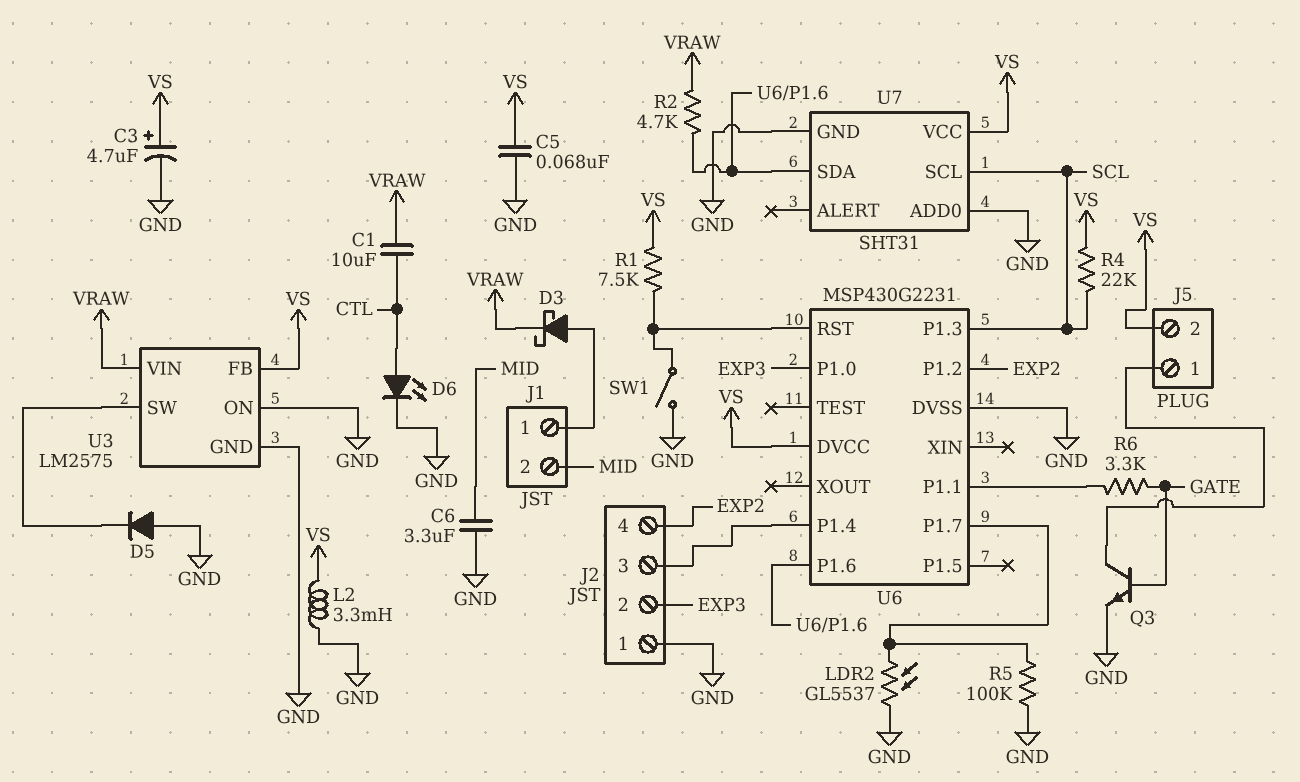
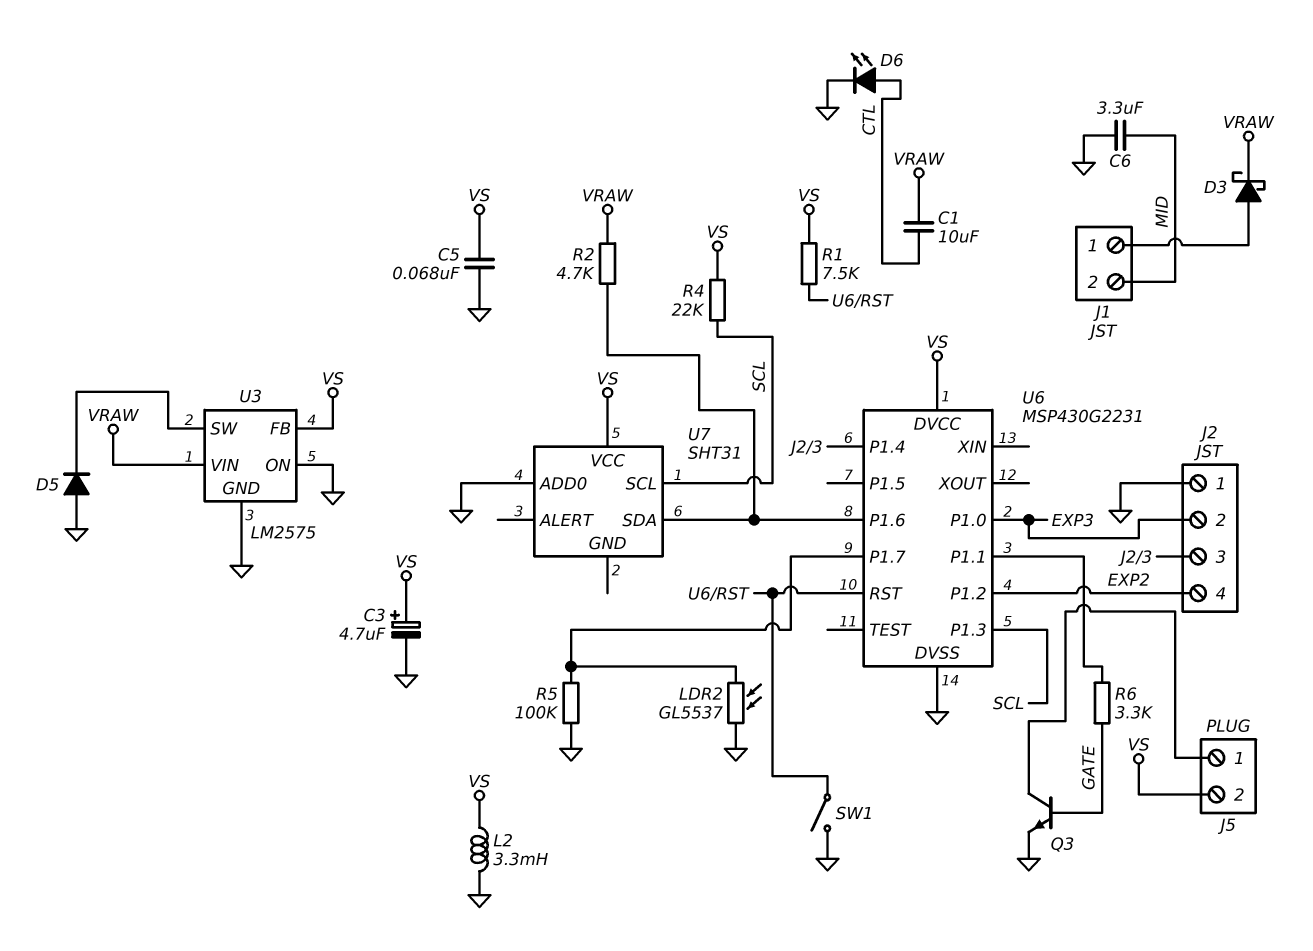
U7 pin GND: GND -> none

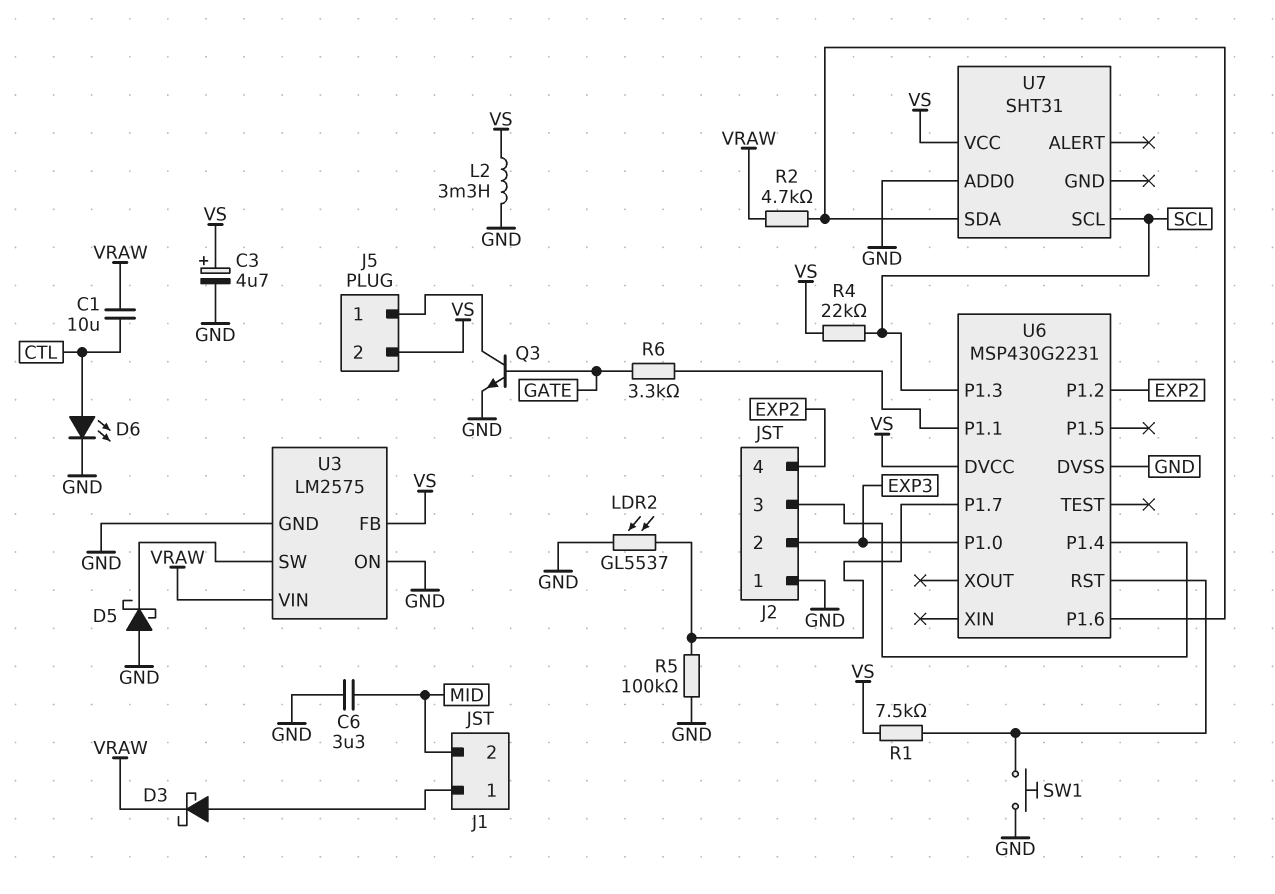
C5: 68nF (GND, VS) -> none
D5: diode (A GND, K U3/SW) -> schottky (A GND, K U3/SW)
SW1: switch (GND, U6/RST) -> button (GND, U6/RST)

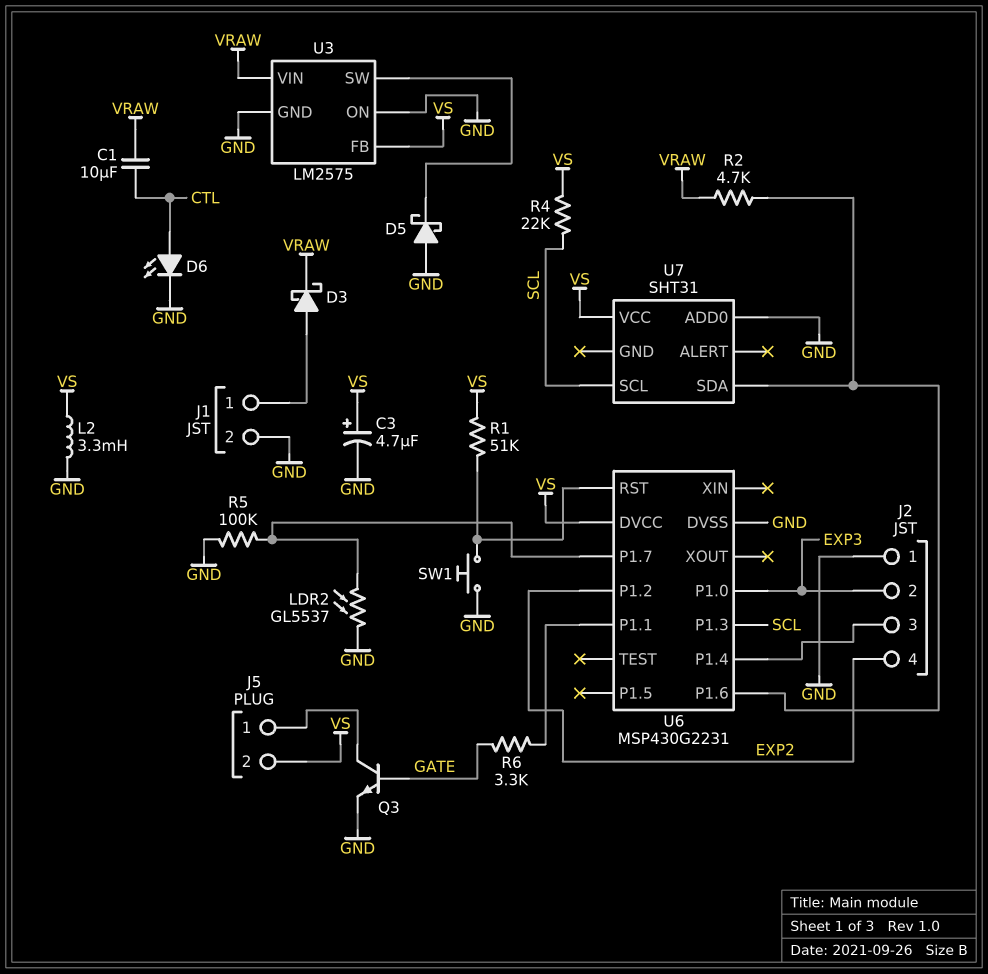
C6: 3.3uF (GND, MID) -> none
J1 pin 2: MID -> GND
R1: 7.5k (U6/RST, VS) -> 51k (U6/RST, VS)

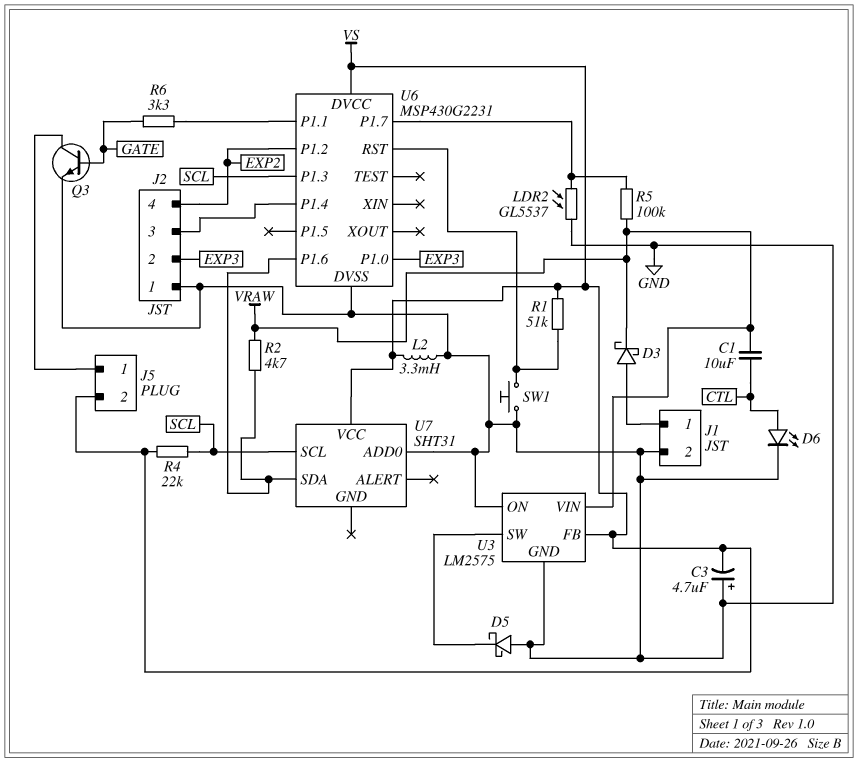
C3: 4.7uF (plus VS, minus GND) -> 4.7uF (plus GND, minus VS)
R5: 100k (GND, U6/P1.7) -> 100k (U6/P1.7, VRAW)

